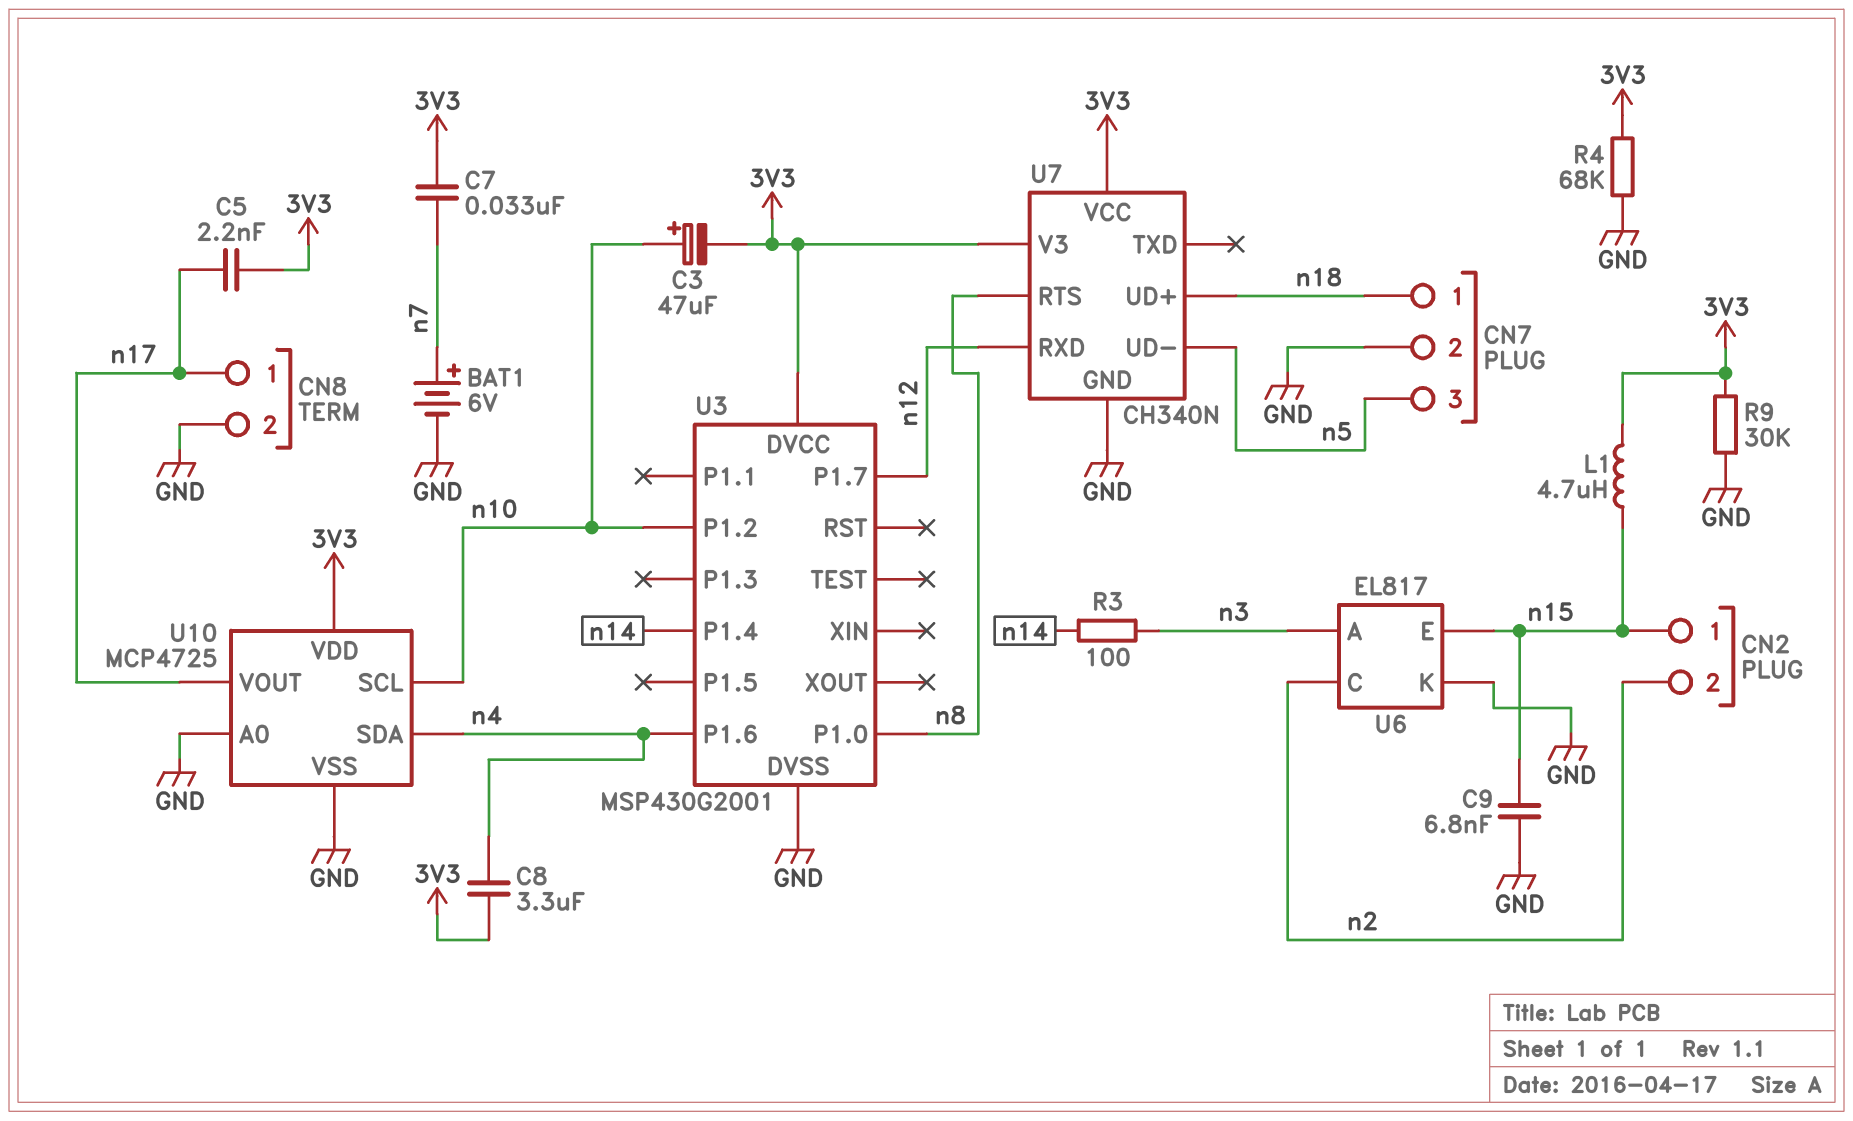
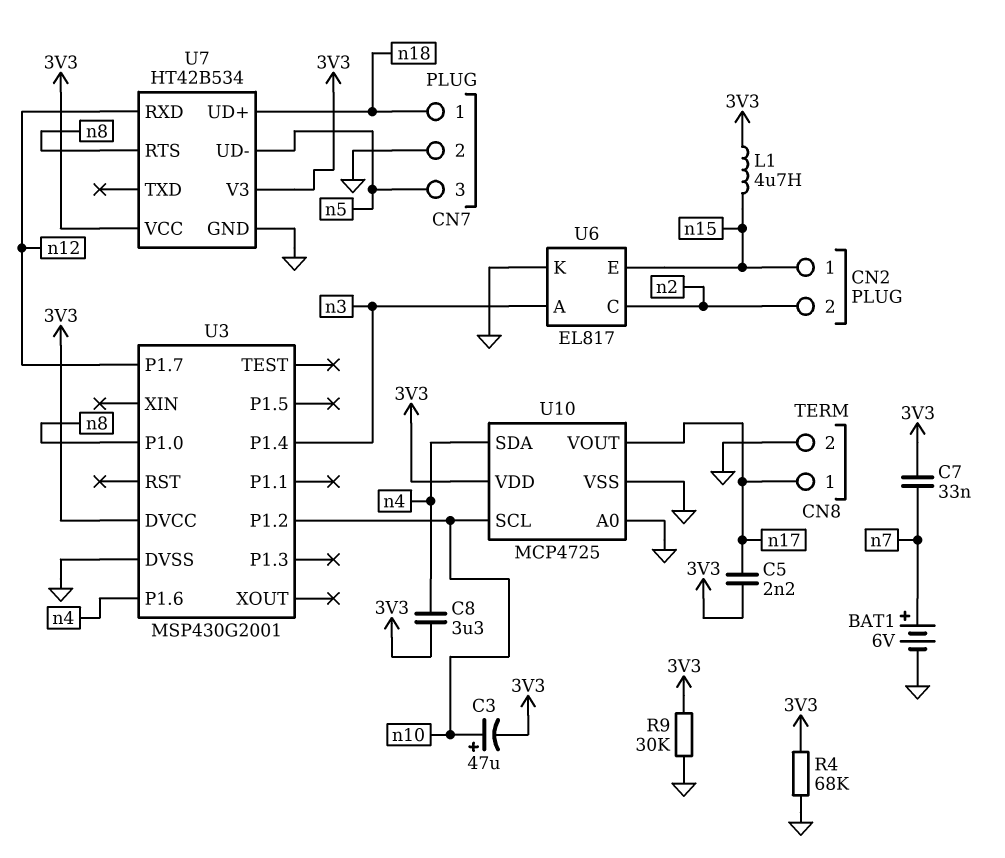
C9: 6.8nF (GND, n15) -> none
R3: 100 (n3, n14) -> none
U3 pin P1.4: n14 -> n3
U7: CH340N -> HT42B534

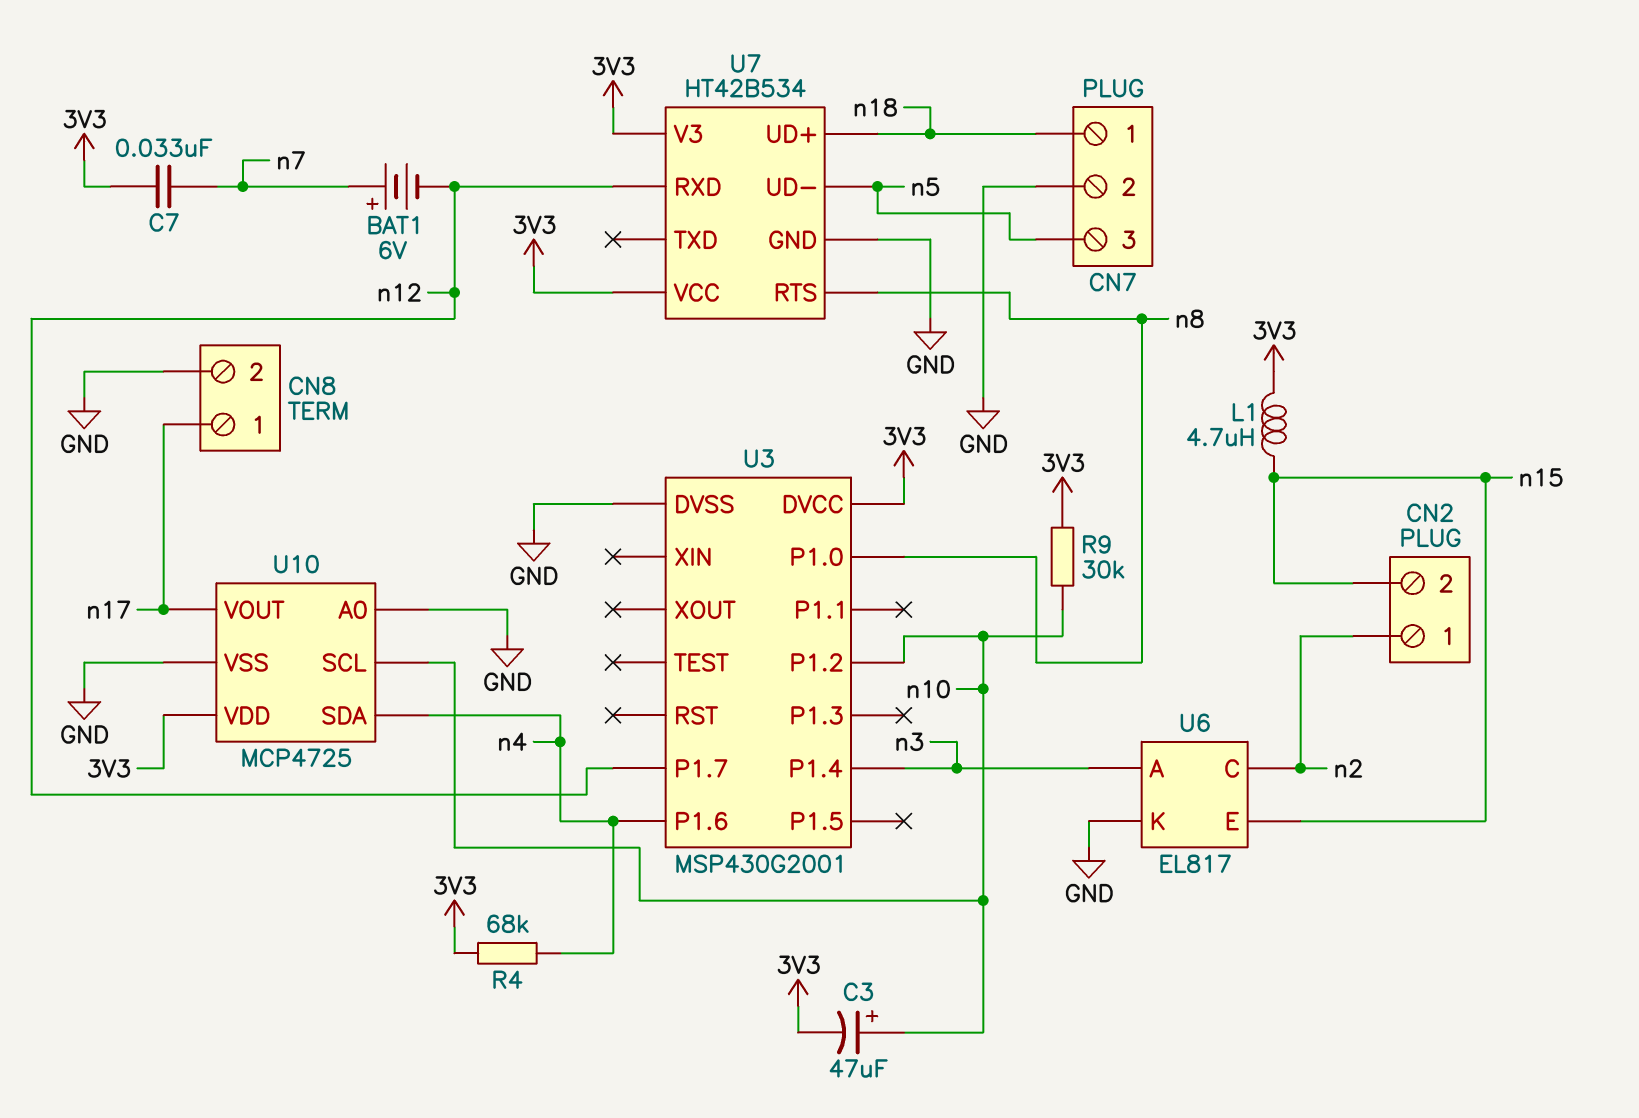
BAT1: 6V (plus n7, minus GND) -> 6V (plus n7, minus n12)
C5: 2.2nF (3V3, n17) -> none
C8: 3.3uF (3V3, n4) -> none
CN2 pin 1: n15 -> n2
CN2 pin 2: n2 -> n15
R4: 68k (3V3, GND) -> 68k (3V3, n4)
R9: 30k (3V3, GND) -> 30k (3V3, n10)

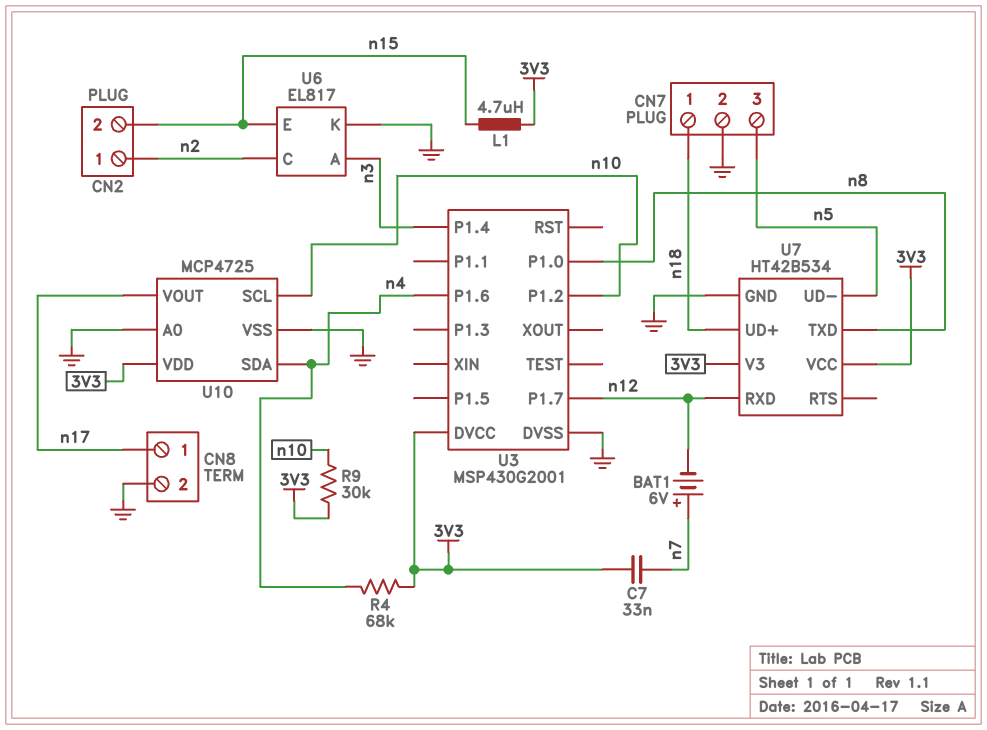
C3: 47uF (plus n10, minus 3V3) -> none
U7 pin RTS: n8 -> none
U7 pin TXD: none -> n8

